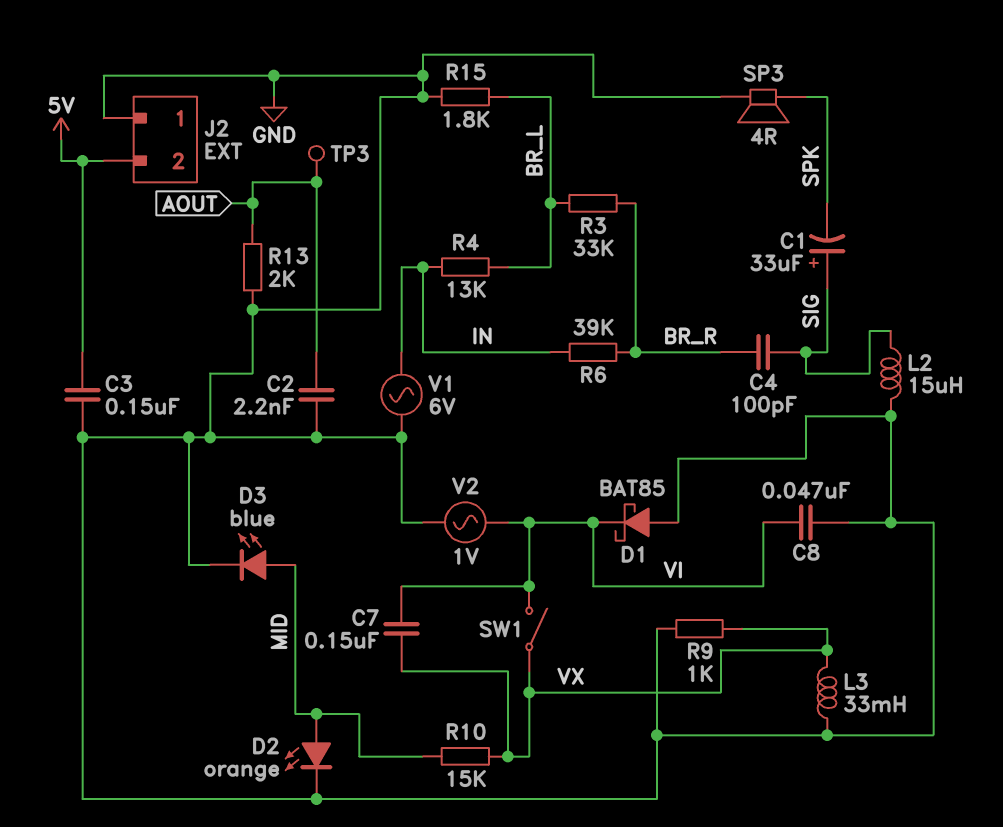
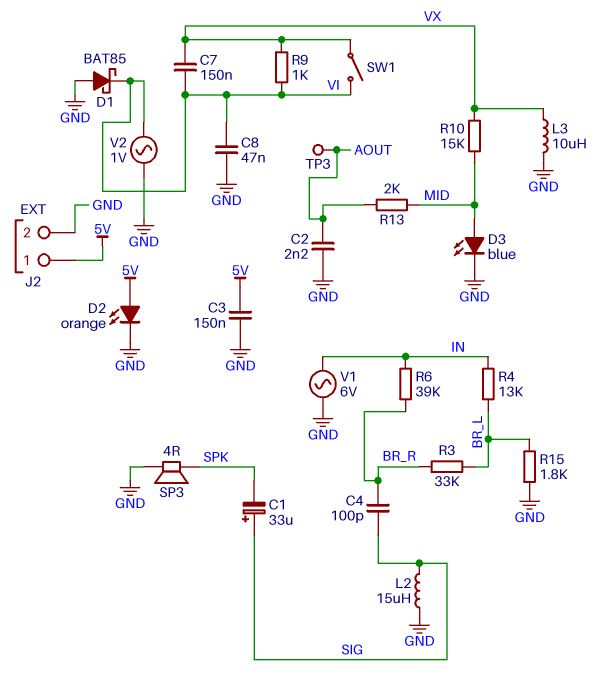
D2: LED orange (A MID, K GND) -> LED orange (A 5V, K GND)
J2 pin 1: GND -> 5V
J2 pin 2: 5V -> GND
L3: 33mH (GND, VX) -> 10uH (GND, VX)
R9: 1k (GND, VX) -> 1k (VI, VX)
R13: 2k (AOUT, GND) -> 2k (AOUT, MID)

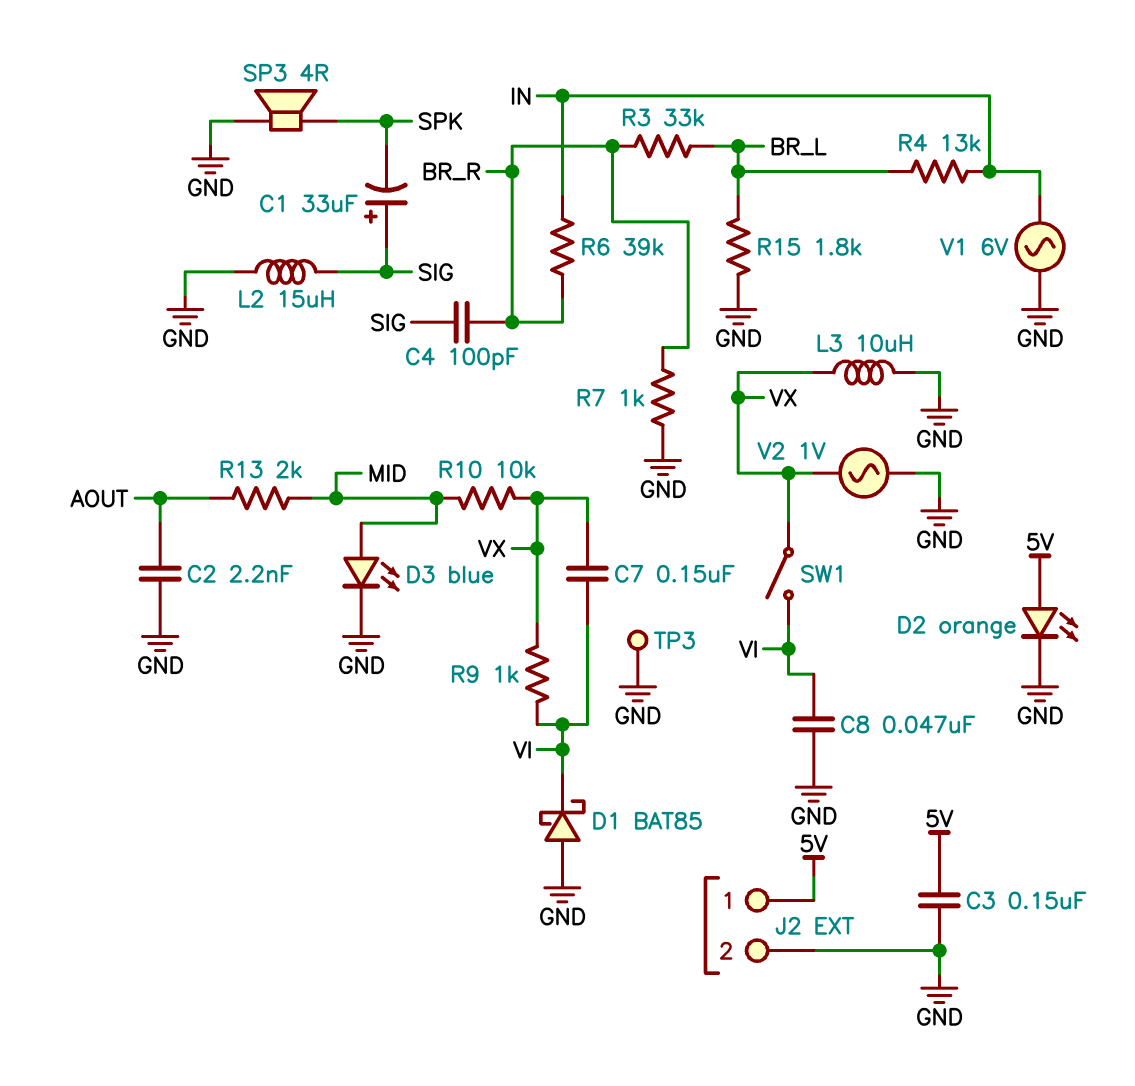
R7: none -> 1k (BR_R, GND)
R10: 15k (MID, VX) -> 10k (MID, VX)
TP3: test point (AOUT) -> test point (GND)
V2: AC 1V (GND, VI) -> AC 1V (GND, VX)

